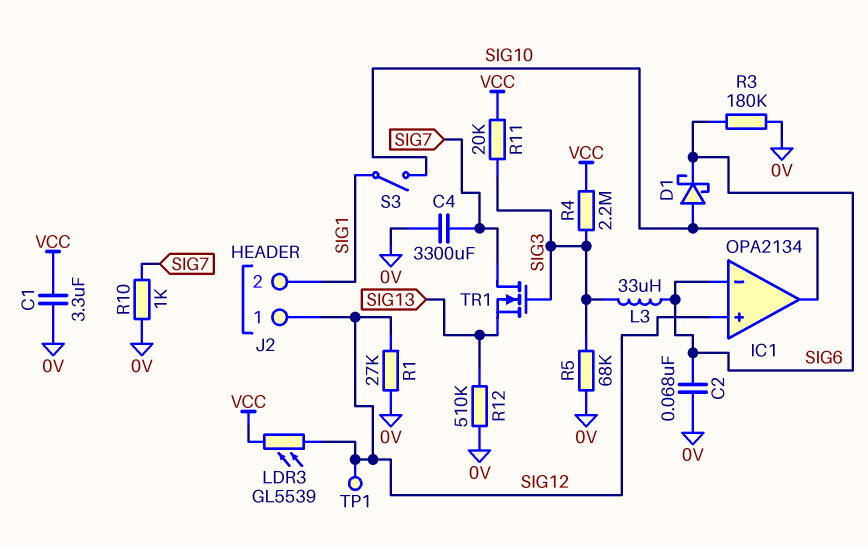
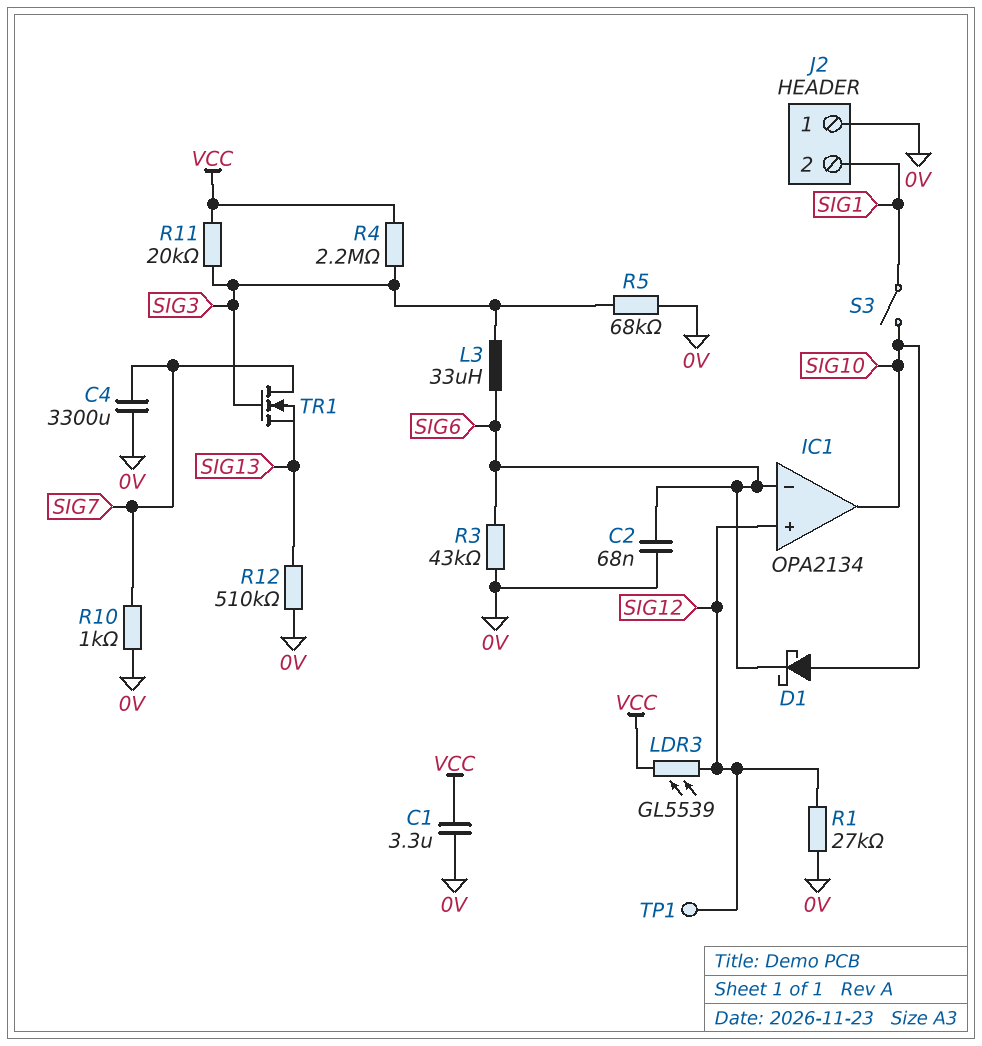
J2 pin 1: SIG12 -> 0V
R3: 180k (0V, SIG6) -> 43k (0V, SIG6)

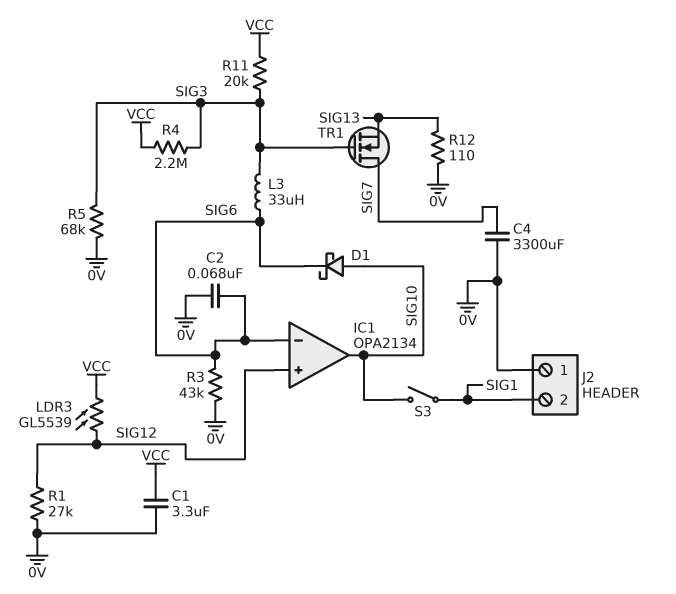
R10: 1k (0V, SIG7) -> none
R12: 510k (0V, SIG13) -> 110 (0V, SIG13)
TP1: test point (SIG12) -> none

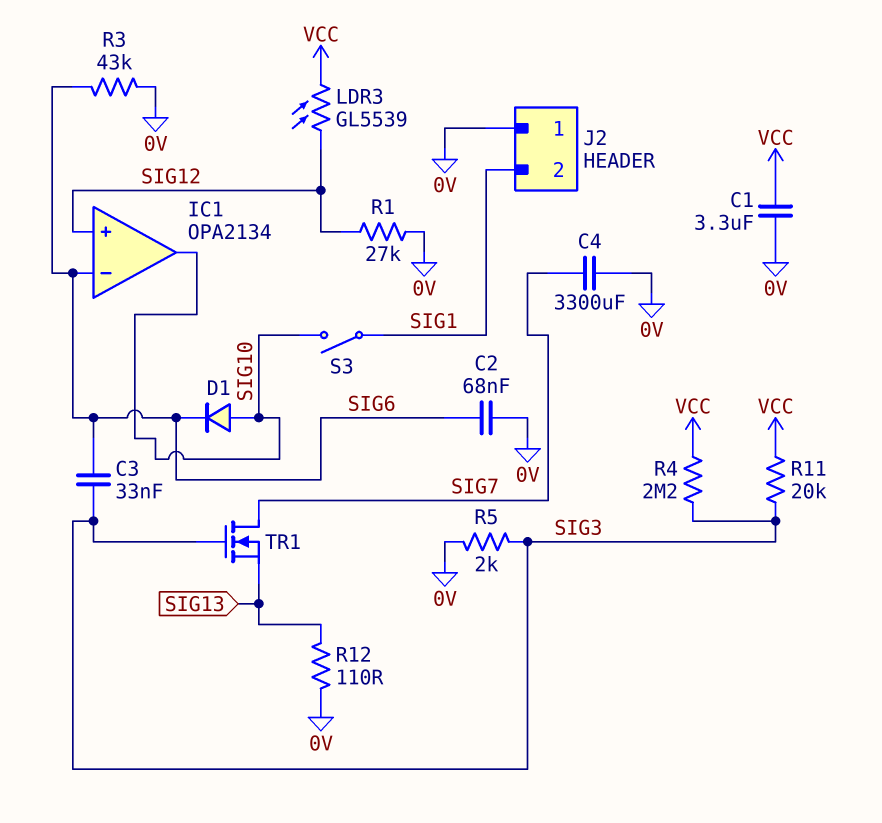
C3: none -> 33nF (SIG3, SIG6)
D1: schottky (A SIG10, K SIG6) -> diode (A SIG10, K SIG6)
L3: 33uH (SIG3, SIG6) -> none
R5: 68k (0V, SIG3) -> 2k (0V, SIG3)

